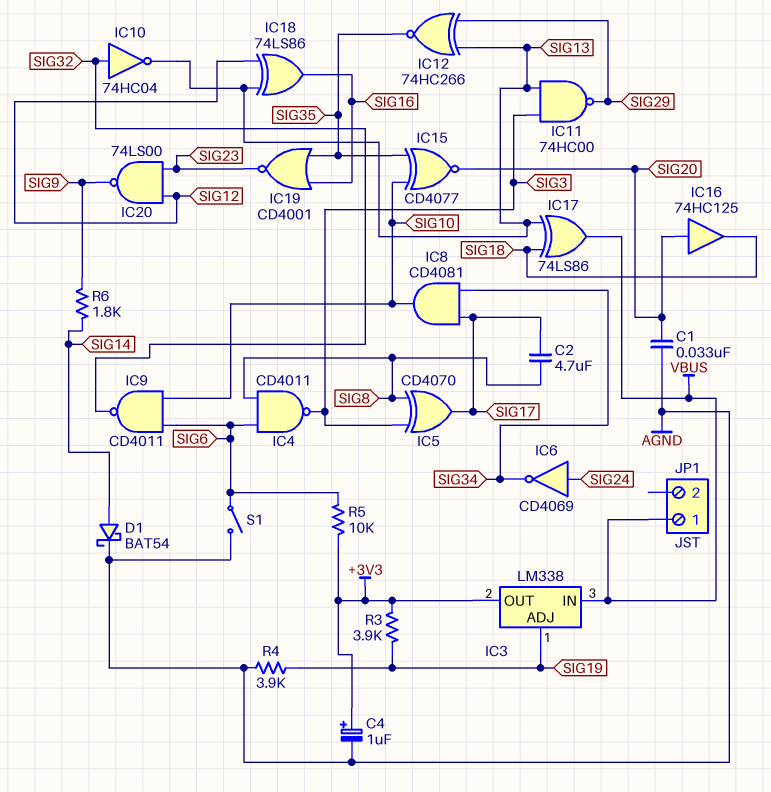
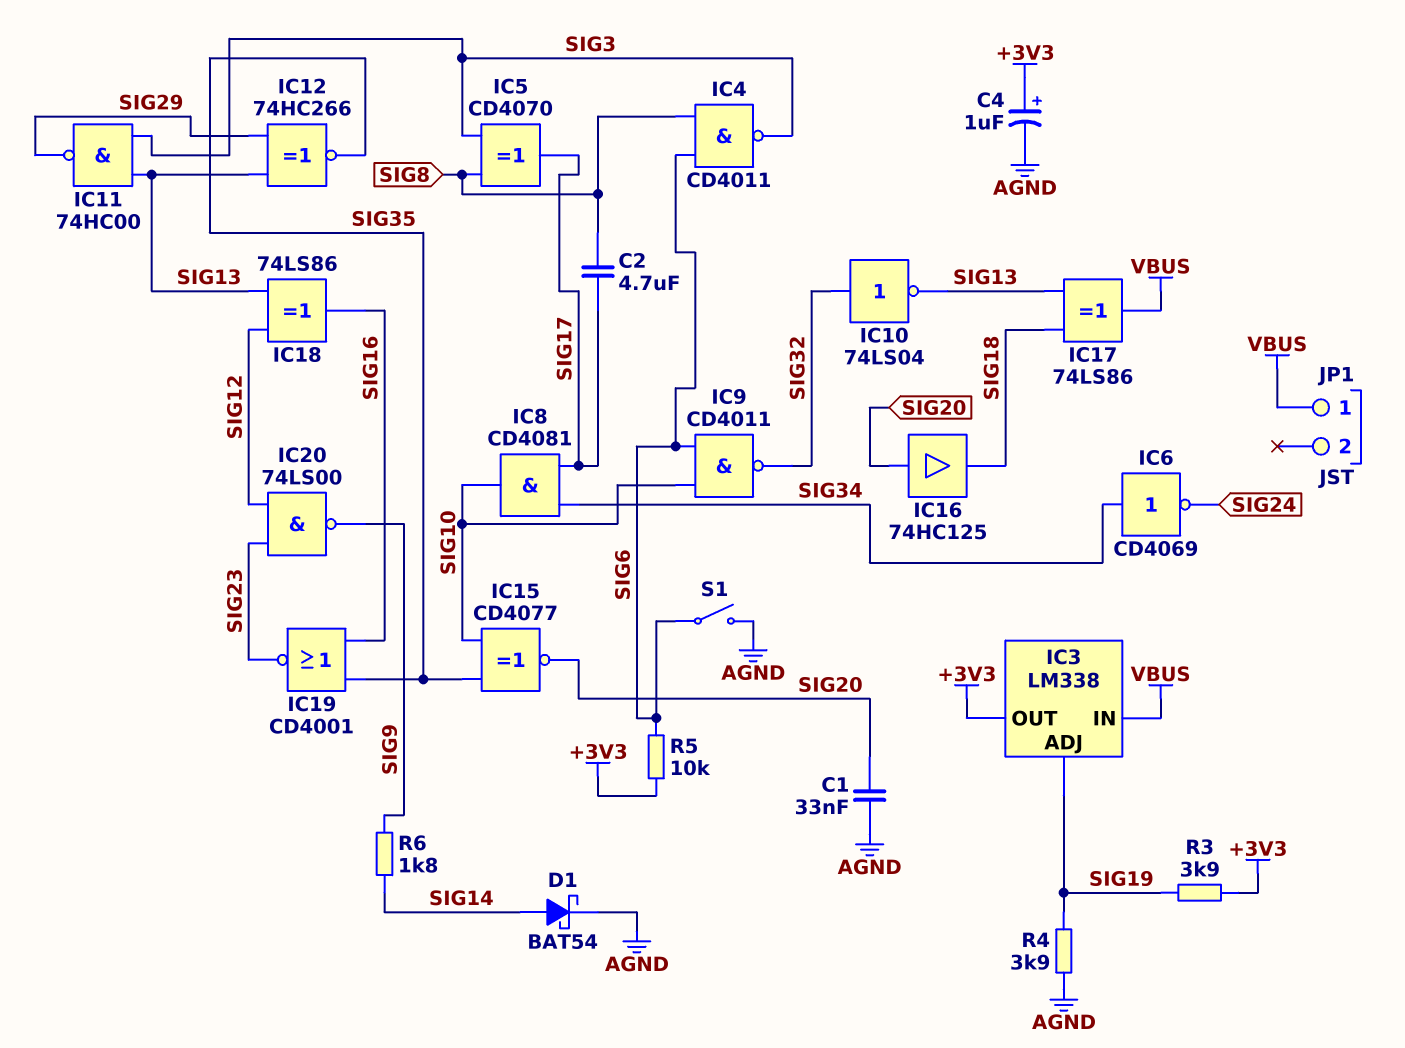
IC6: NOT CD4069 (in SIG24, out SIG34) -> NOT CD4069 (in SIG34, out SIG24)
IC10: NOT 74HC04 (in SIG32, out SIG13) -> NOT 74LS04 (in SIG32, out SIG13)

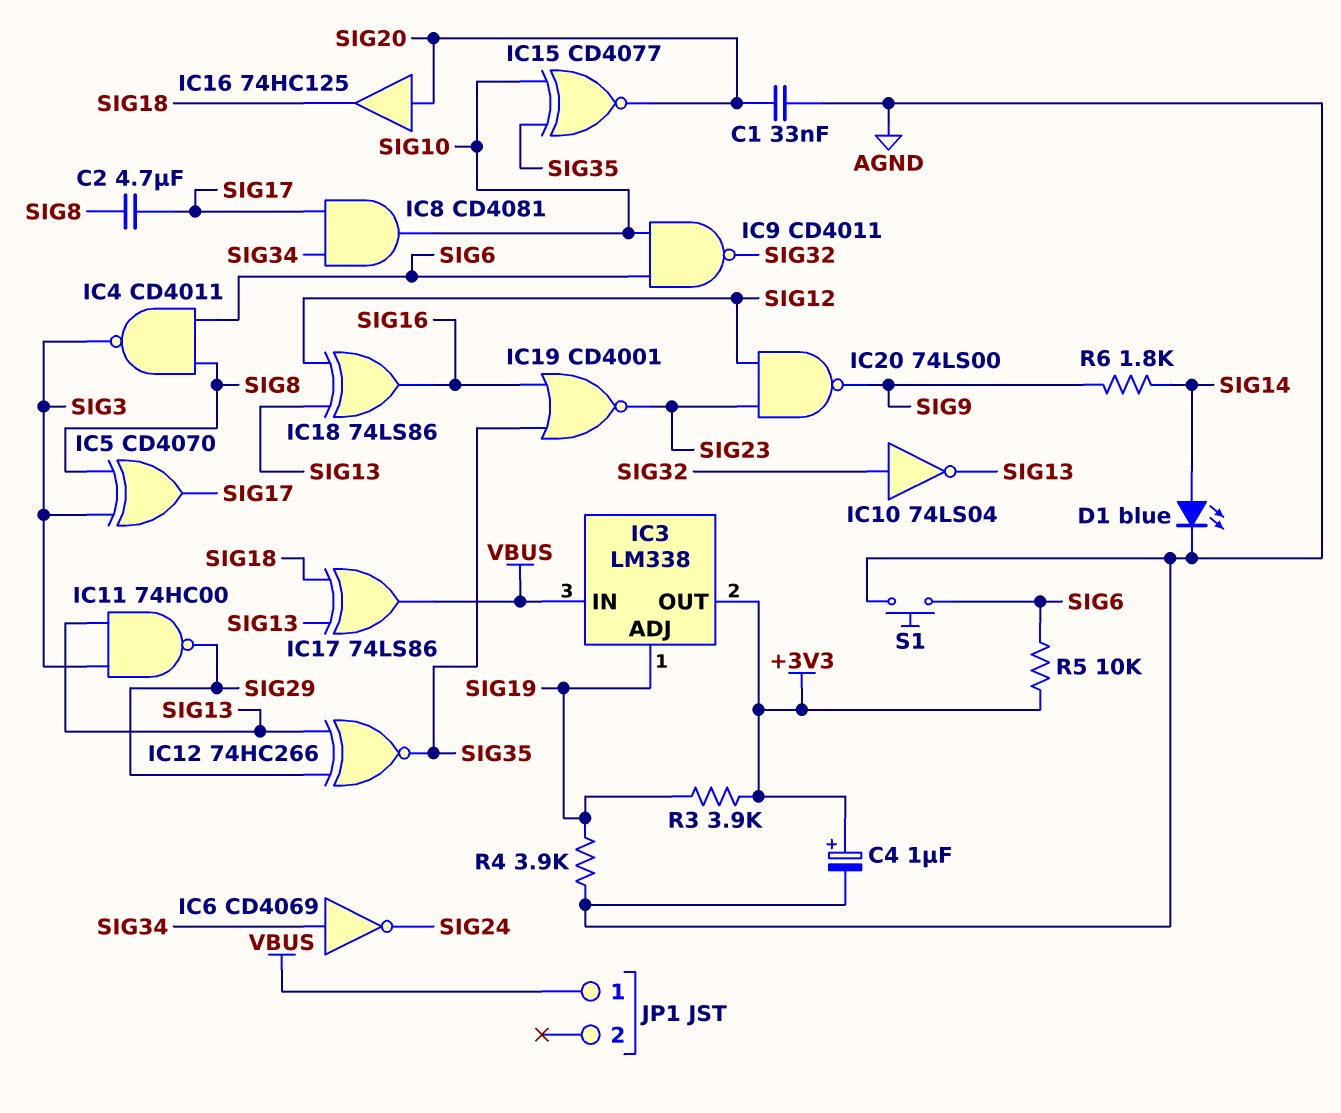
D1: schottky BAT54 (A SIG14, K AGND) -> LED blue (A SIG14, K AGND)
S1: switch (AGND, SIG6) -> button (AGND, SIG6)

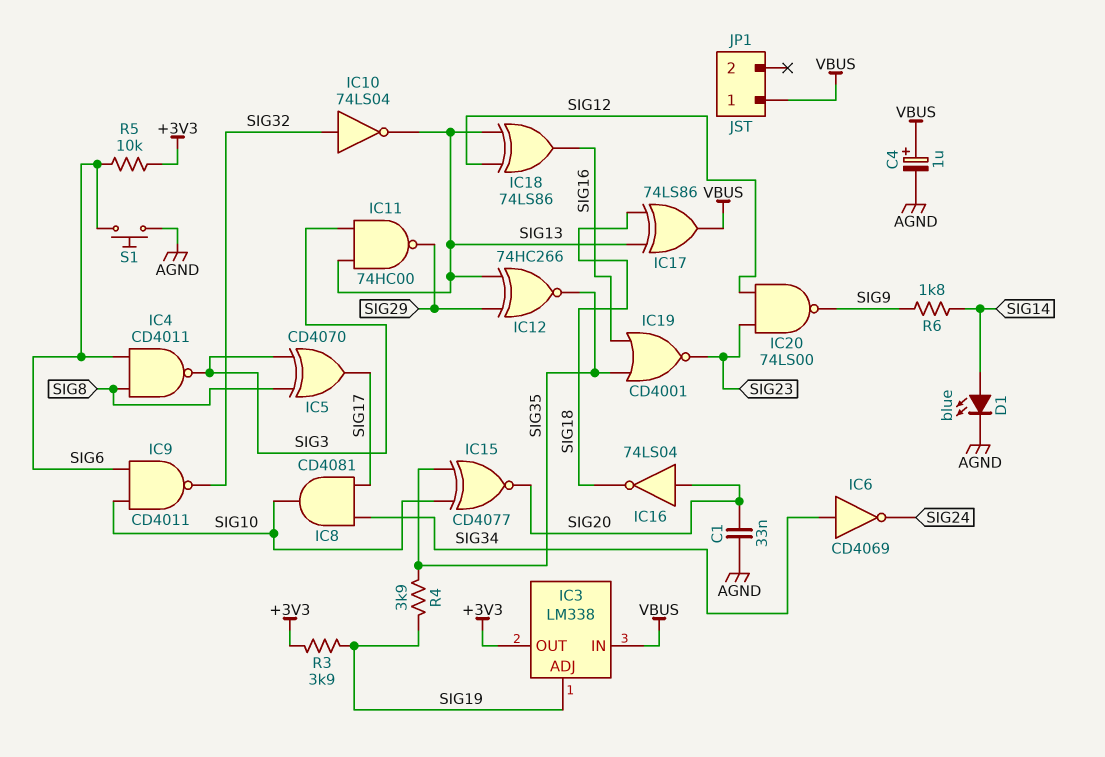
C2: 4.7uF (SIG8, SIG17) -> none
C4: 1uF (plus +3V3, minus AGND) -> 1uF (plus VBUS, minus AGND)
IC16: buffer 74HC125 (in SIG20, out SIG18) -> NOT 74LS04 (in SIG20, out SIG18)
R4: 3.9k (AGND, SIG19) -> 3.9k (SIG19, SIG35)

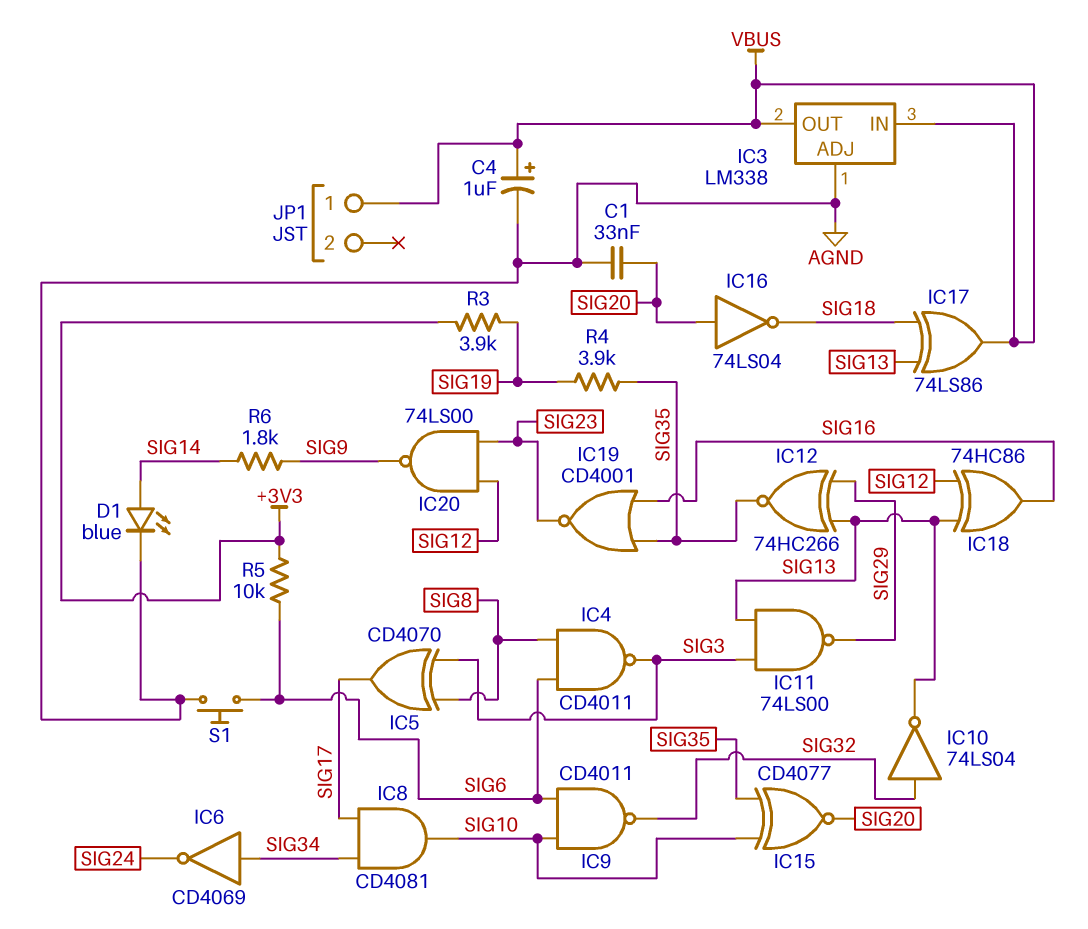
IC3 pin ADJ: SIG19 -> AGND
IC3 pin OUT: +3V3 -> VBUS
IC11: NAND 74HC00 (in SIG3, in SIG13, out SIG29) -> NAND 74LS00 (in SIG3, in SIG13, out SIG29)
IC18: XOR 74LS86 (in SIG12, in SIG13, out SIG16) -> XOR 74HC86 (in SIG12, in SIG13, out SIG16)

